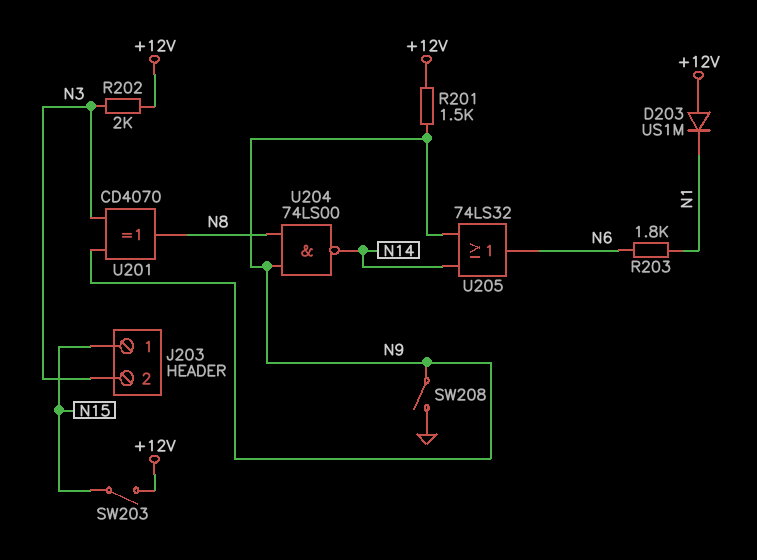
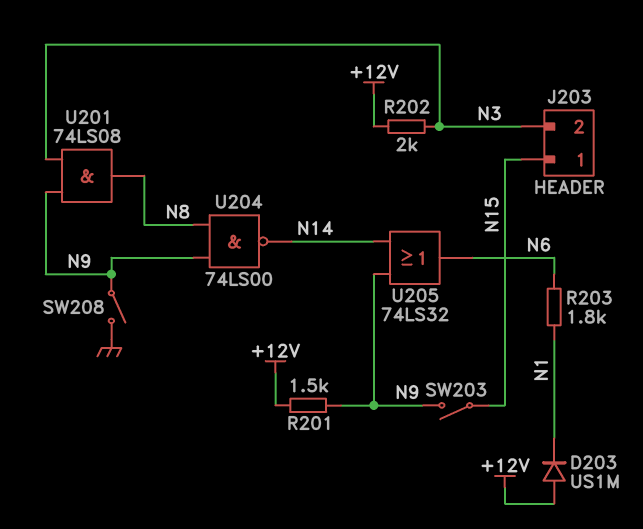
SW203: switch (+12V, N15) -> switch (N9, N15)
U201: XOR CD4070 (in N3, in N9, out N8) -> AND 74LS08 (in N3, in N9, out N8)

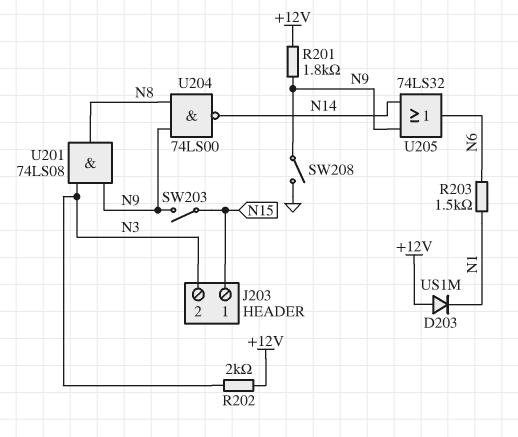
R201: 1.5k (+12V, N9) -> 1.8k (+12V, N9)
R203: 1.8k (N1, N6) -> 1.5k (N1, N6)

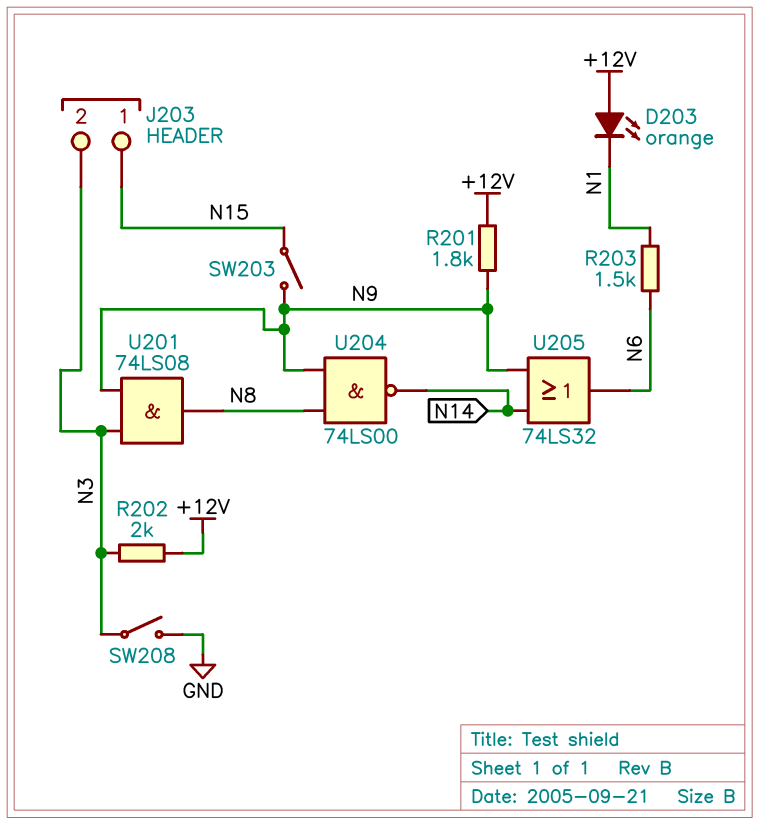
D203: diode US1M (A +12V, K N1) -> LED orange (A +12V, K N1)
SW208: switch (GND, N9) -> switch (GND, N3)

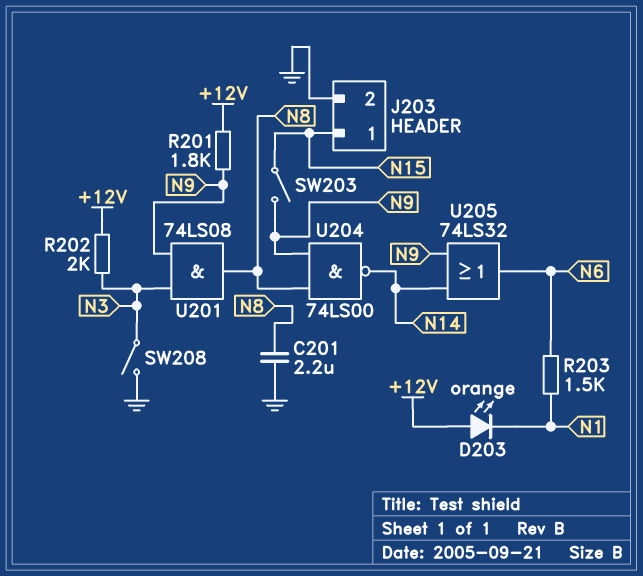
C201: none -> 2.2uF (GND, N8)
J203 pin 2: N3 -> GND

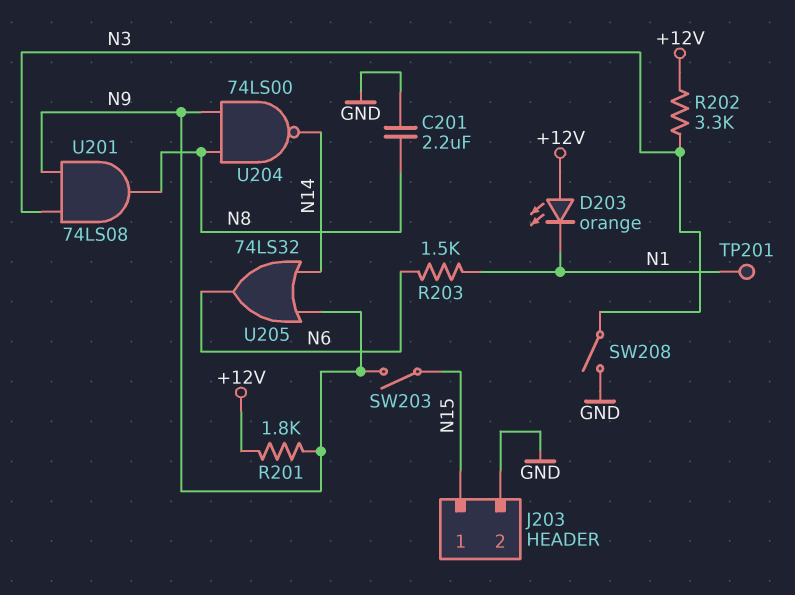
R202: 2k (+12V, N3) -> 3.3k (+12V, N3)
TP201: none -> test point (N1)

